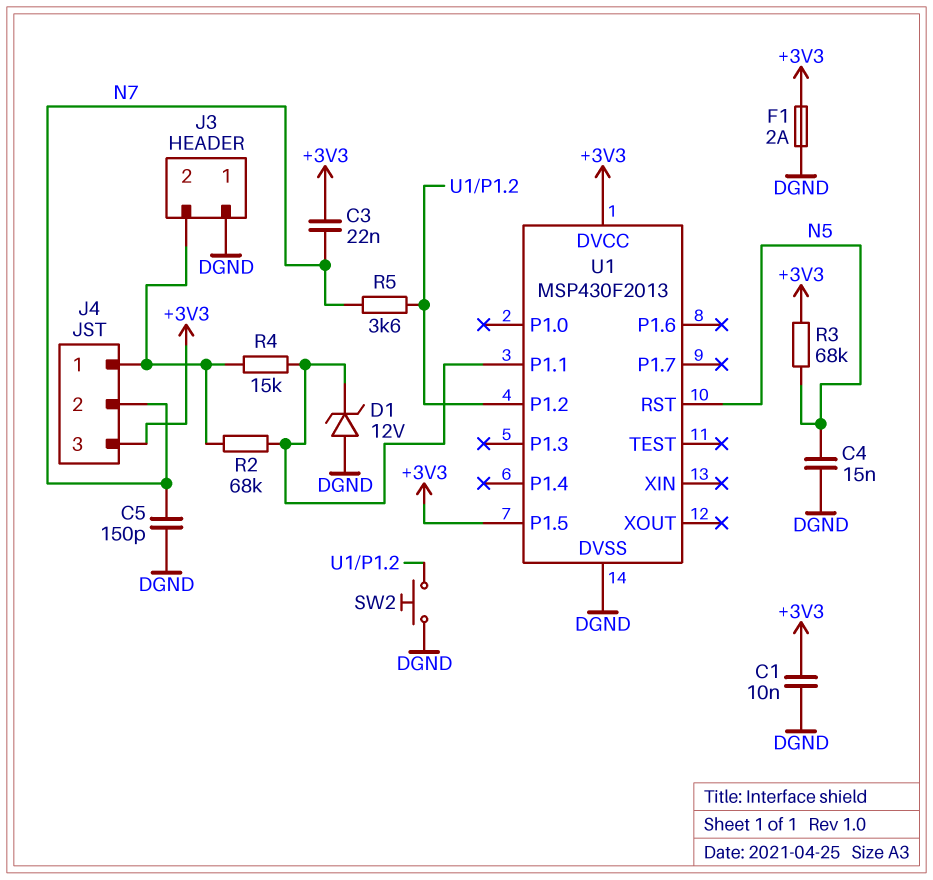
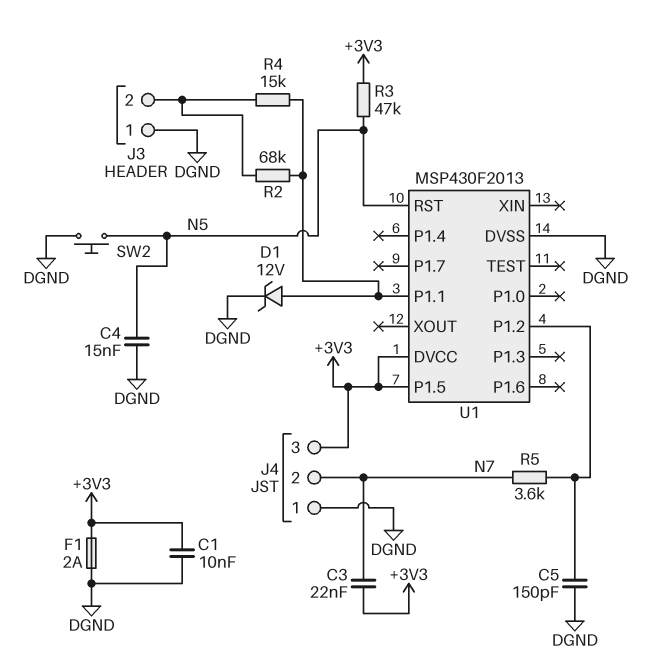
C5: 150pF (DGND, N7) -> 150pF (DGND, U1/P1.2)
D1: zener 12V (A DGND, K U1/P1.1) -> zener 12V (A U1/P1.1, K DGND)
J4 pin 1: J3/2 -> DGND
R3: 68k (+3V3, N5) -> 47k (+3V3, N5)
SW2: button (DGND, U1/P1.2) -> button (DGND, N5)

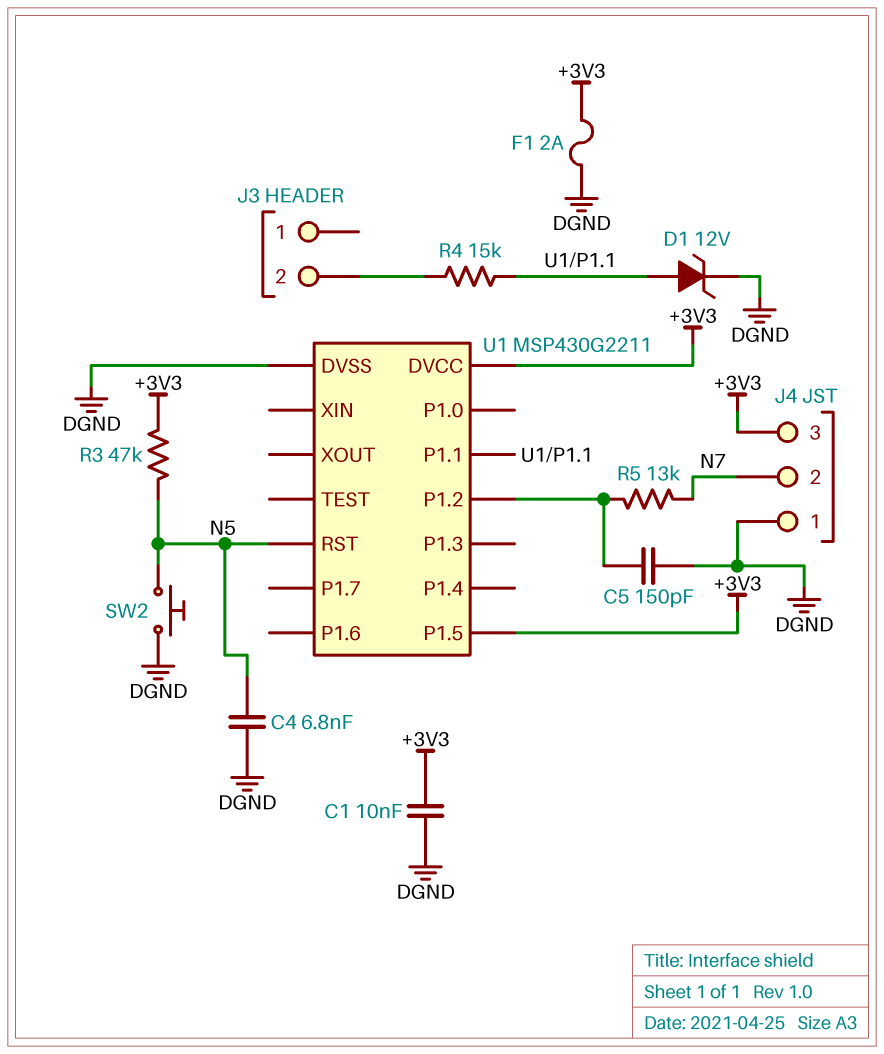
C3: 22nF (+3V3, N7) -> none
C4: 15nF (DGND, N5) -> 6.8nF (DGND, N5)
J3 pin 1: DGND -> none
R2: 68k (J3/2, U1/P1.1) -> none
R5: 3.6k (N7, U1/P1.2) -> 13k (N7, U1/P1.2)
U1: MSP430F2013 -> MSP430G2211

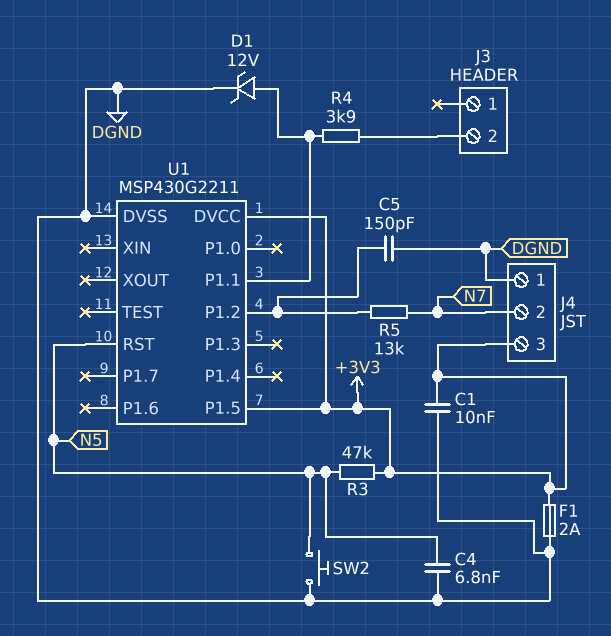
R4: 15k (J3/2, U1/P1.1) -> 3.9k (J3/2, U1/P1.1)

